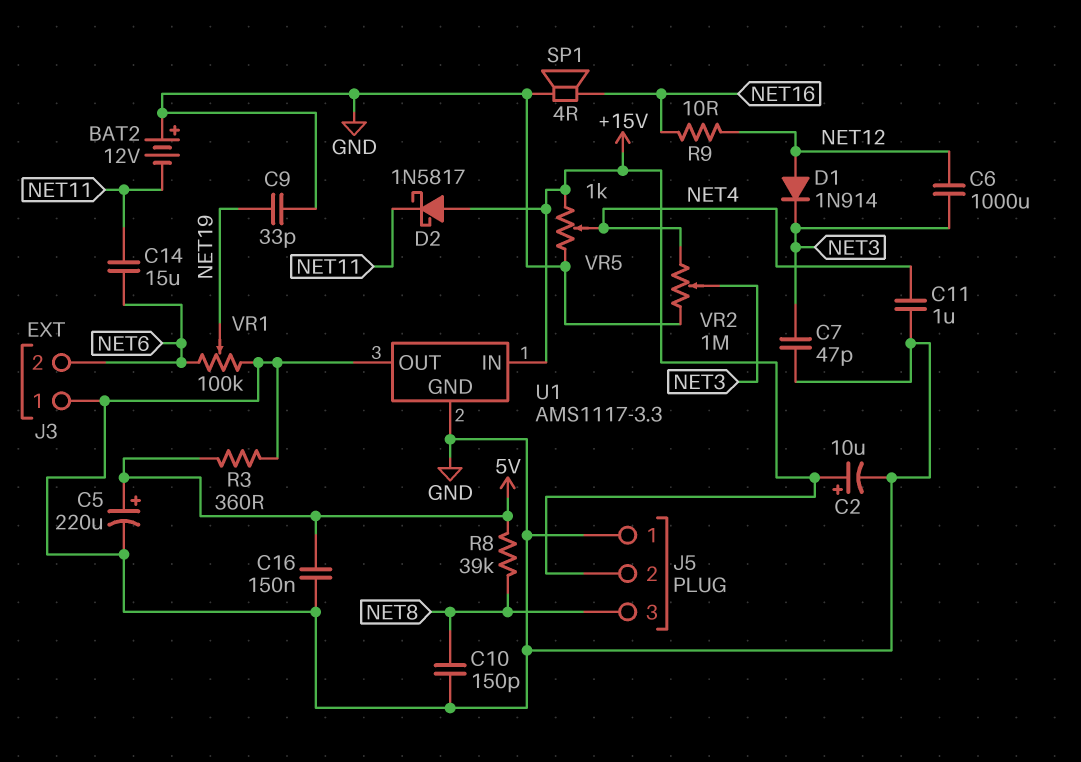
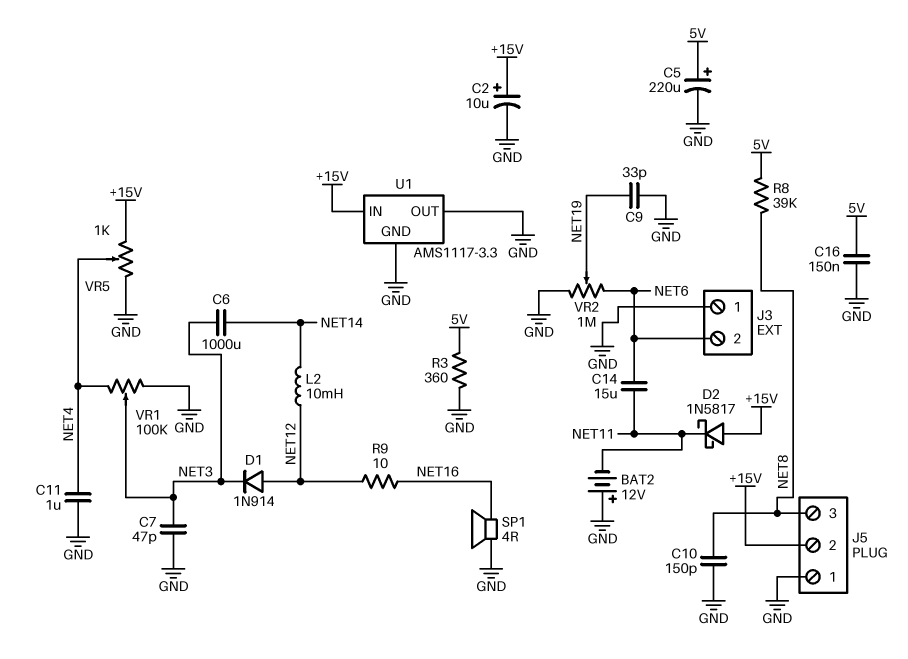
C6: 1000uF (NET3, NET12) -> 1000uF (NET3, NET14)
L2: none -> 10mH (NET12, NET14)
VR1: 100k (GND, NET6, wiper NET19) -> 100k (GND, NET4, wiper NET3)
VR2: 1M (GND, NET4, wiper NET3) -> 1M (GND, NET6, wiper NET19)

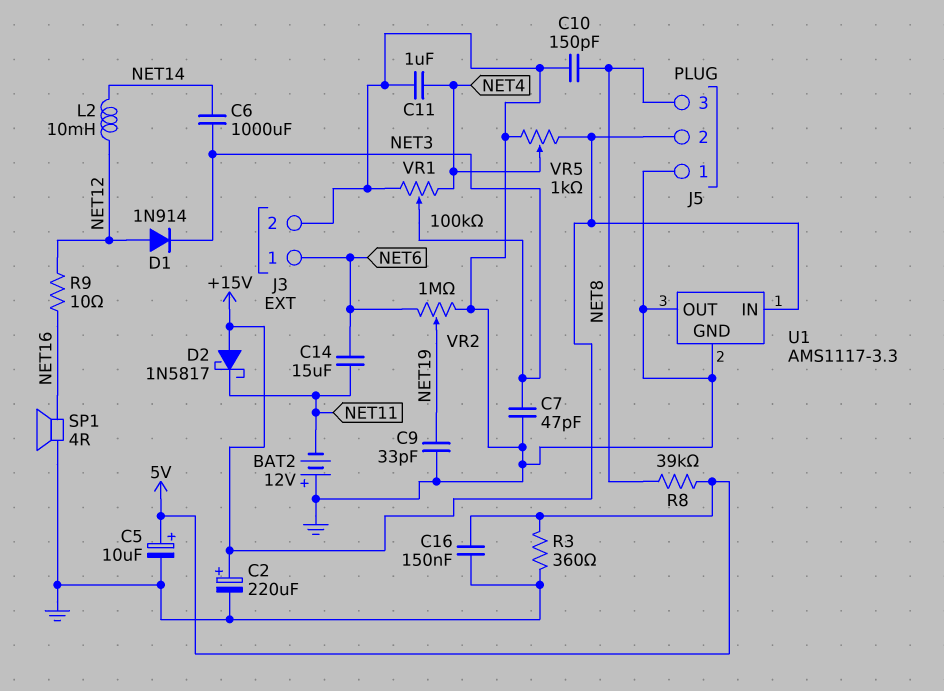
C2: 10uF (plus +15V, minus GND) -> 220uF (plus +15V, minus GND)
C5: 220uF (plus 5V, minus GND) -> 10uF (plus 5V, minus GND)
J3 pin 1: GND -> NET6
J3 pin 2: NET6 -> GND

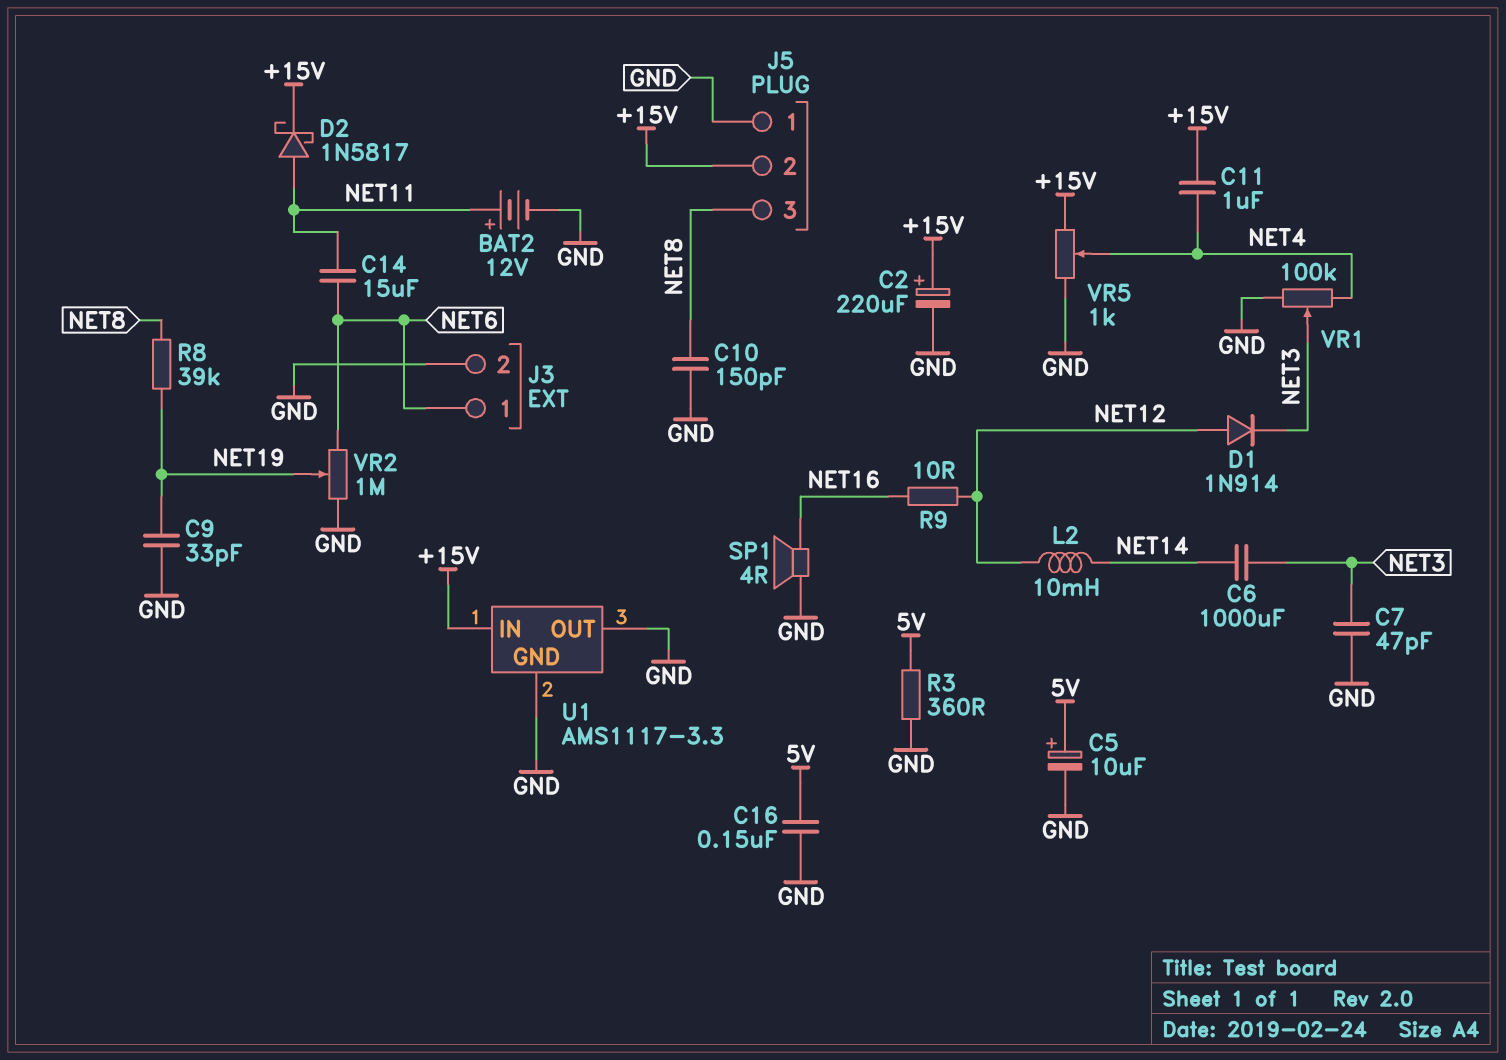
BAT2: 12V (plus GND, minus NET11) -> 12V (plus NET11, minus GND)
C11: 1uF (GND, NET4) -> 1uF (+15V, NET4)
D2: schottky 1N5817 (A +15V, K NET11) -> schottky 1N5817 (A NET11, K +15V)
R8: 39k (5V, NET8) -> 39k (NET8, NET19)

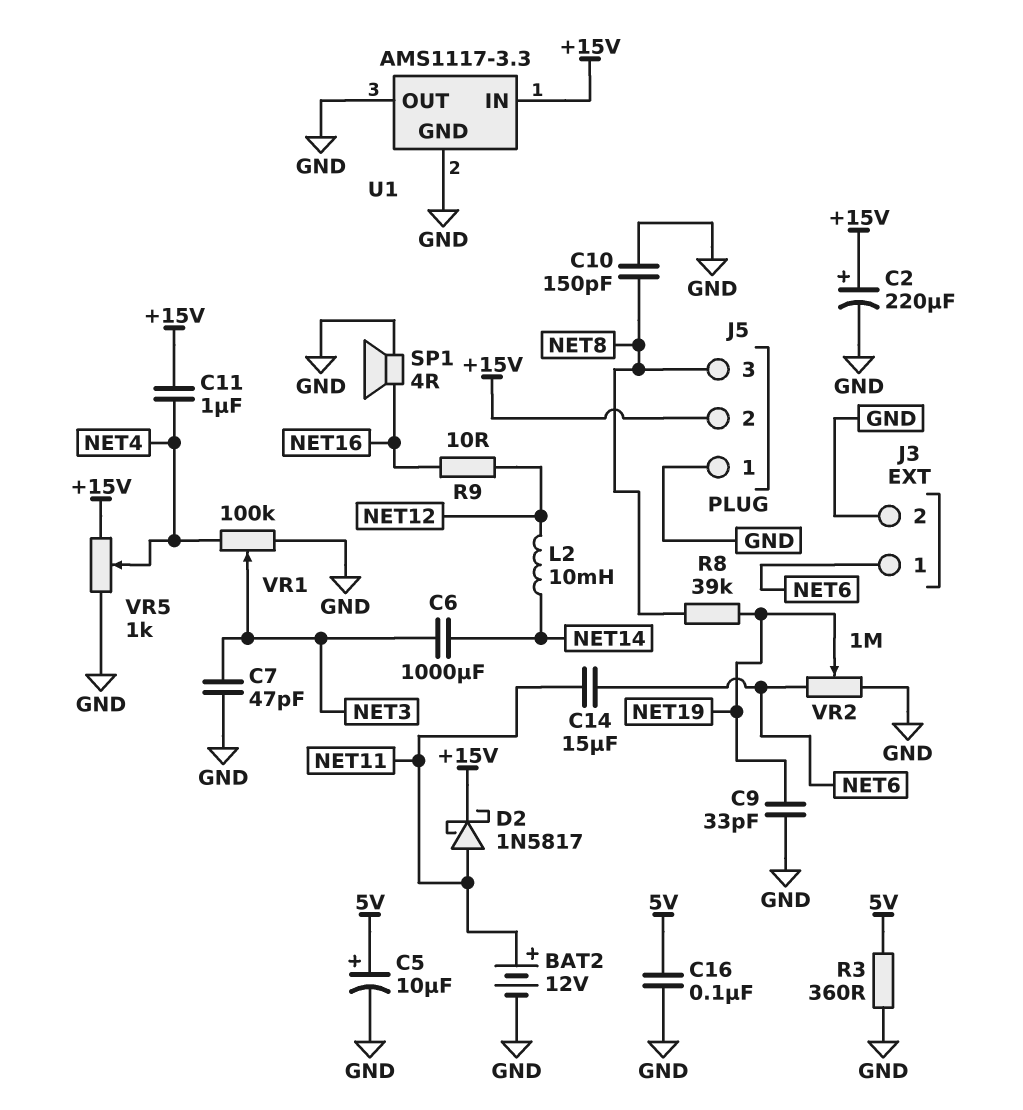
C16: 150nF (5V, GND) -> 100nF (5V, GND)
D1: diode 1N914 (A NET12, K NET3) -> none

